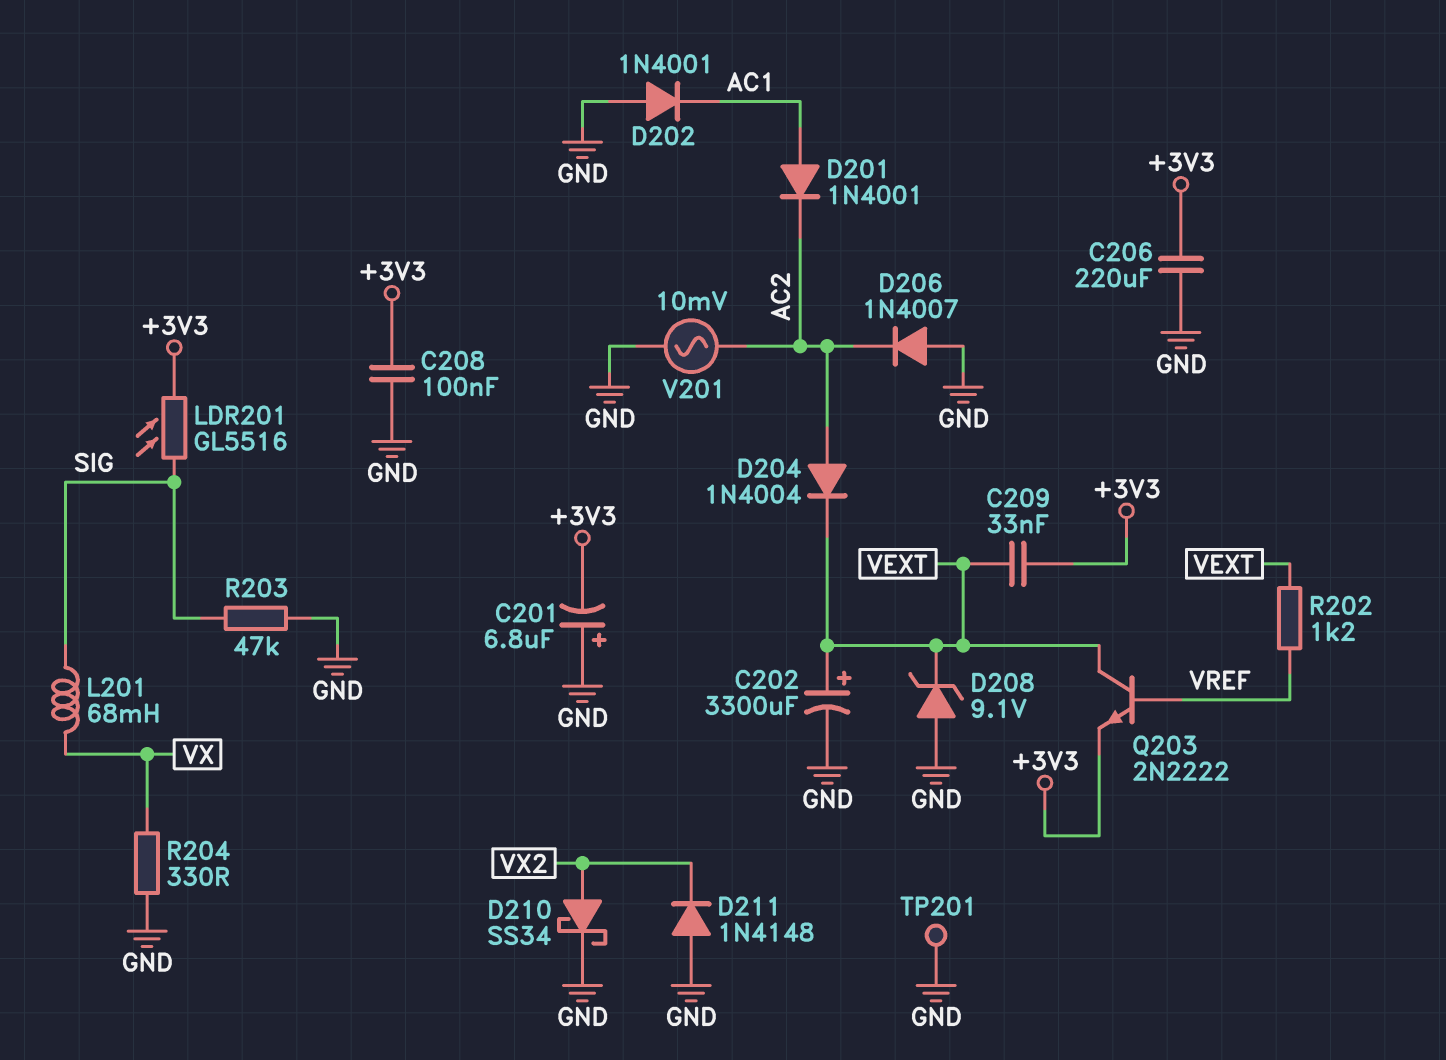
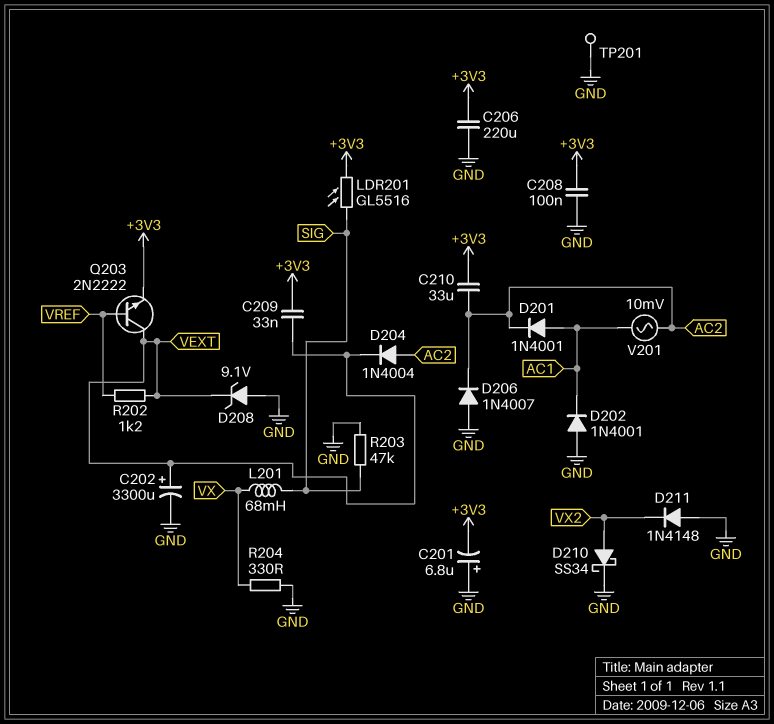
C210: none -> 33uF (+3V3, AC2)
V201: AC 10mV (AC2, GND) -> AC 10mV (AC1, AC2)

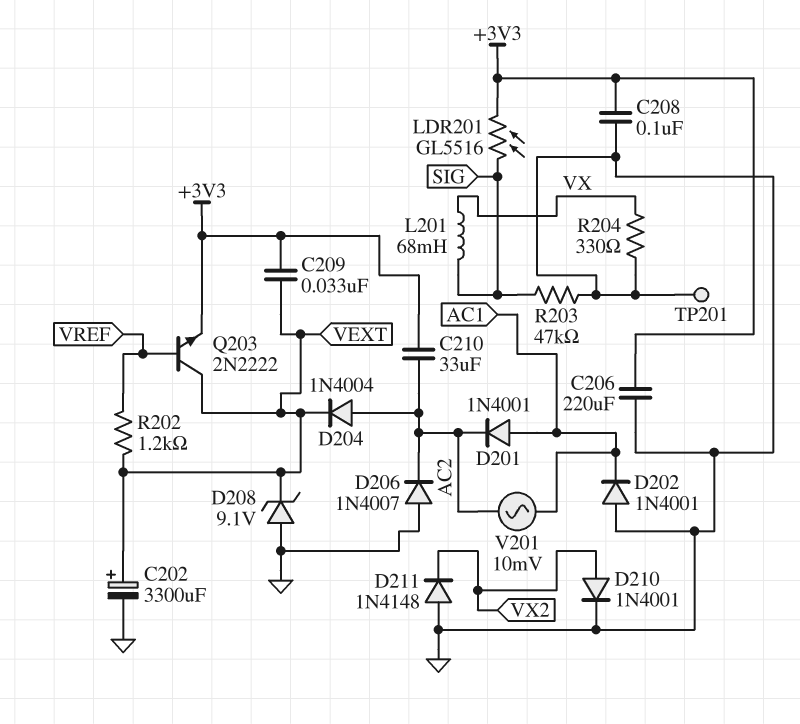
C201: 6.8uF (plus GND, minus +3V3) -> none
D210: schottky SS34 (A VX2, K GND) -> diode 1N4001 (A VX2, K GND)

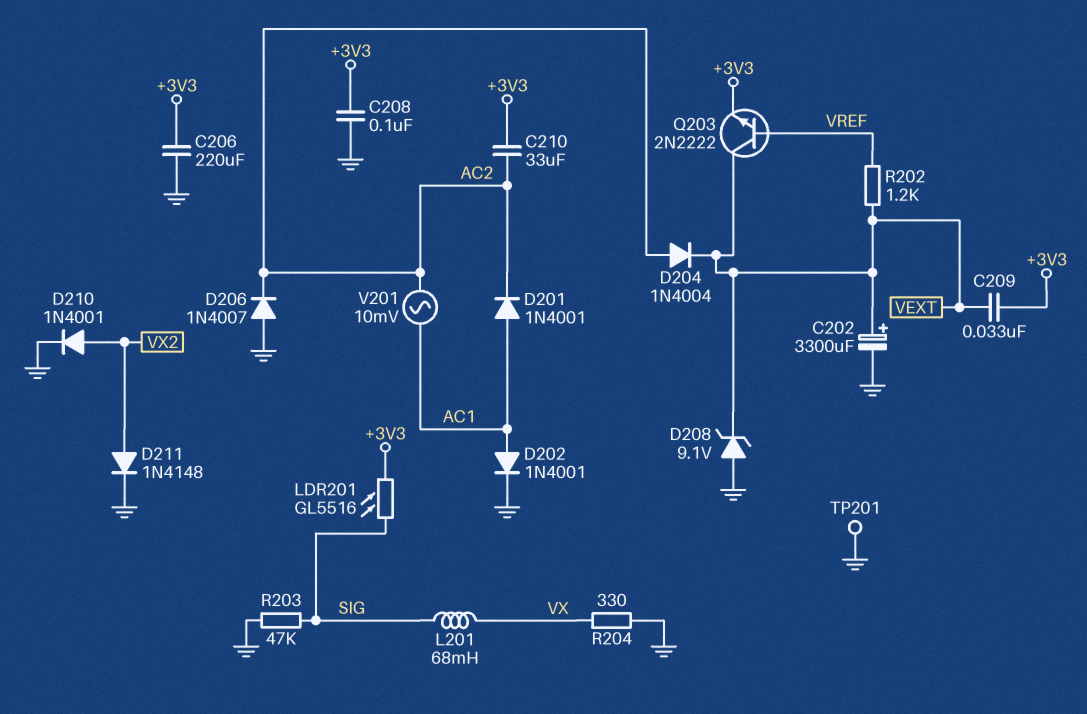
D202: diode 1N4001 (A GND, K AC1) -> diode 1N4001 (A AC1, K GND)
D211: diode 1N4148 (A GND, K VX2) -> diode 1N4148 (A VX2, K GND)

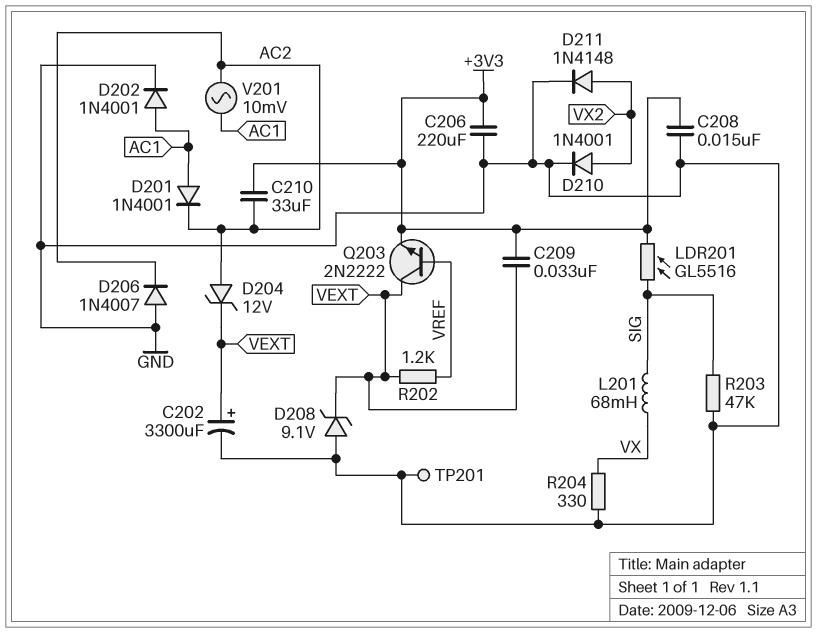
C208: 100nF (+3V3, GND) -> 15nF (+3V3, GND)
D204: diode 1N4004 (A AC2, K VEXT) -> zener 12V (A AC2, K VEXT)

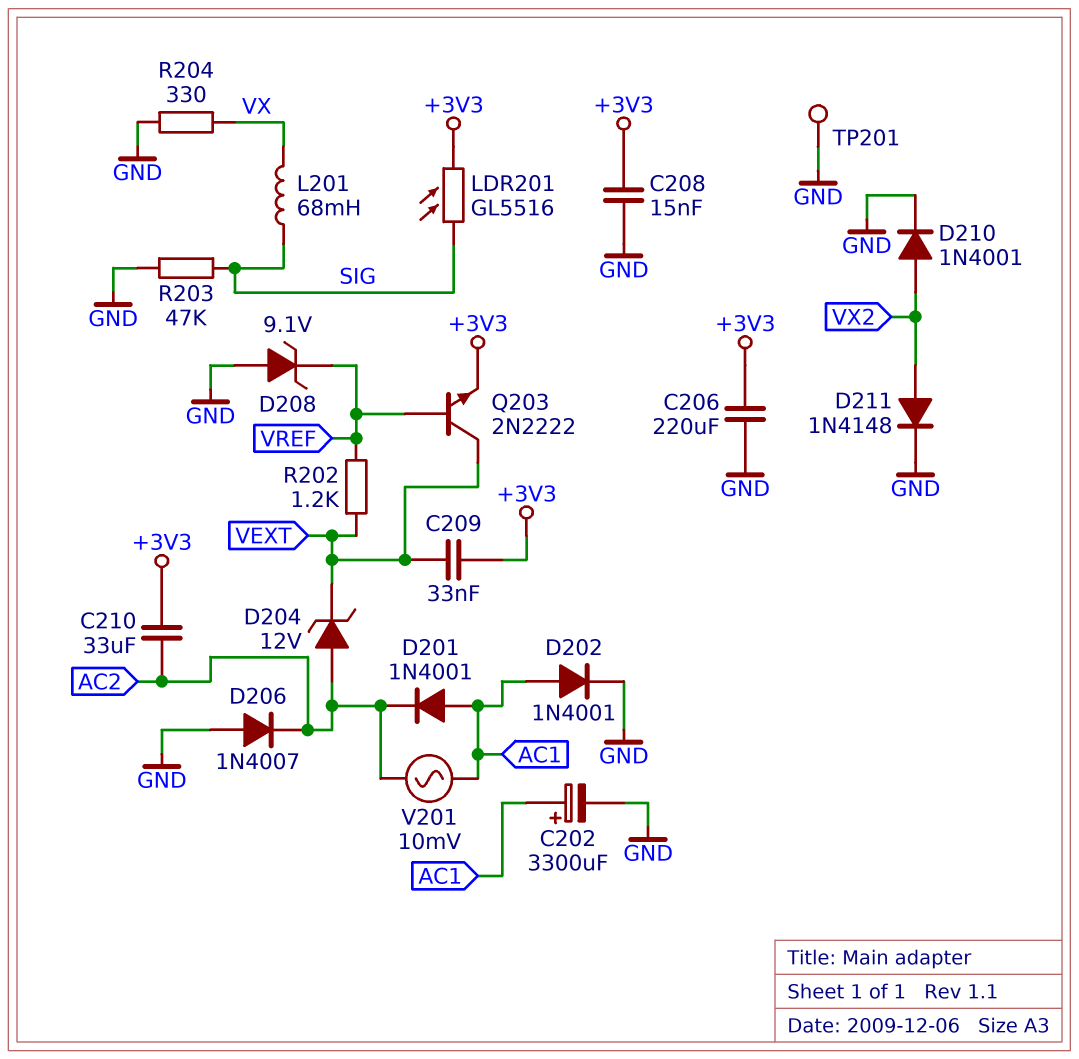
C202: 3300uF (plus VEXT, minus GND) -> 3300uF (plus AC1, minus GND)
D208: zener 9.1V (A GND, K VEXT) -> zener 9.1V (A GND, K VREF)

